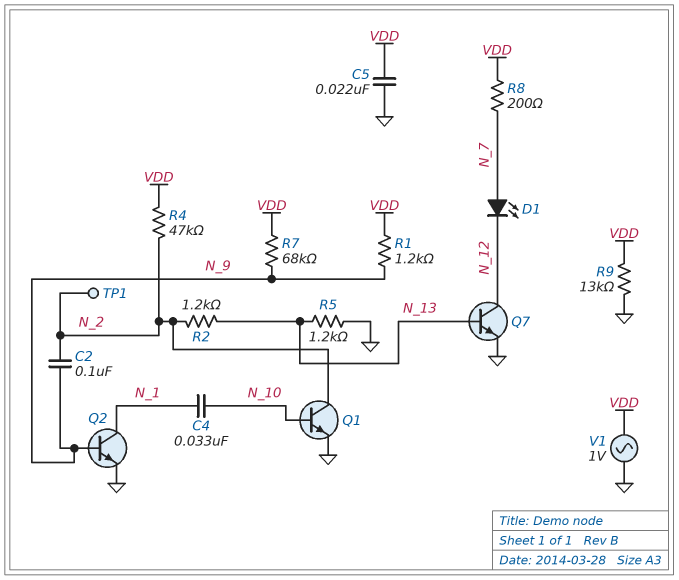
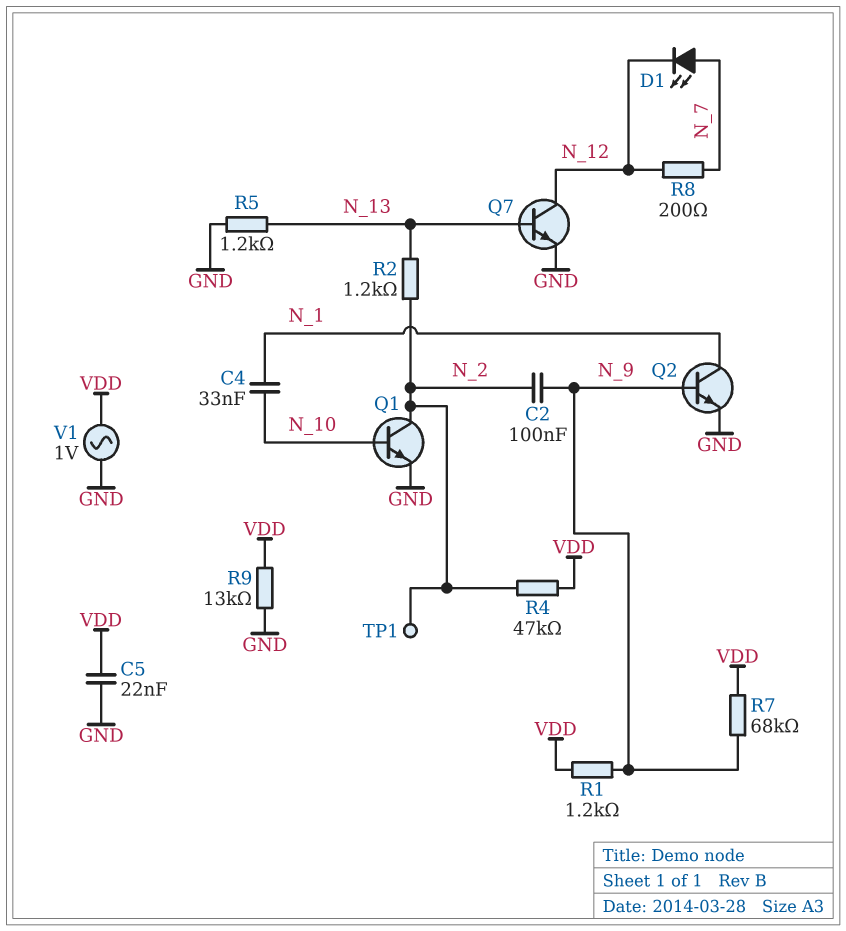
R8: 200 (N_7, VDD) -> 200 (N_7, N_12)

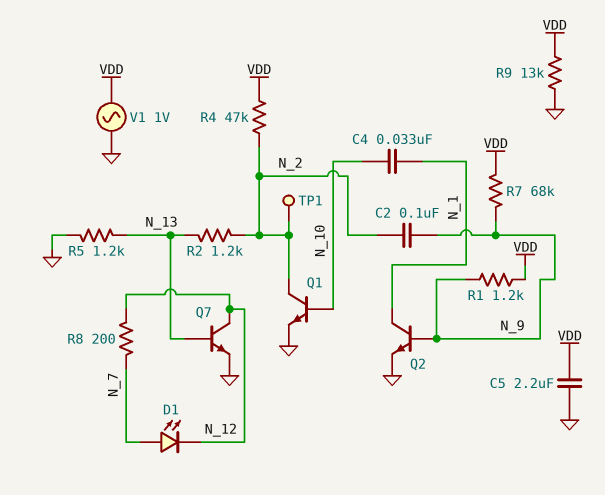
C5: 22nF (GND, VDD) -> 2.2uF (GND, VDD)

